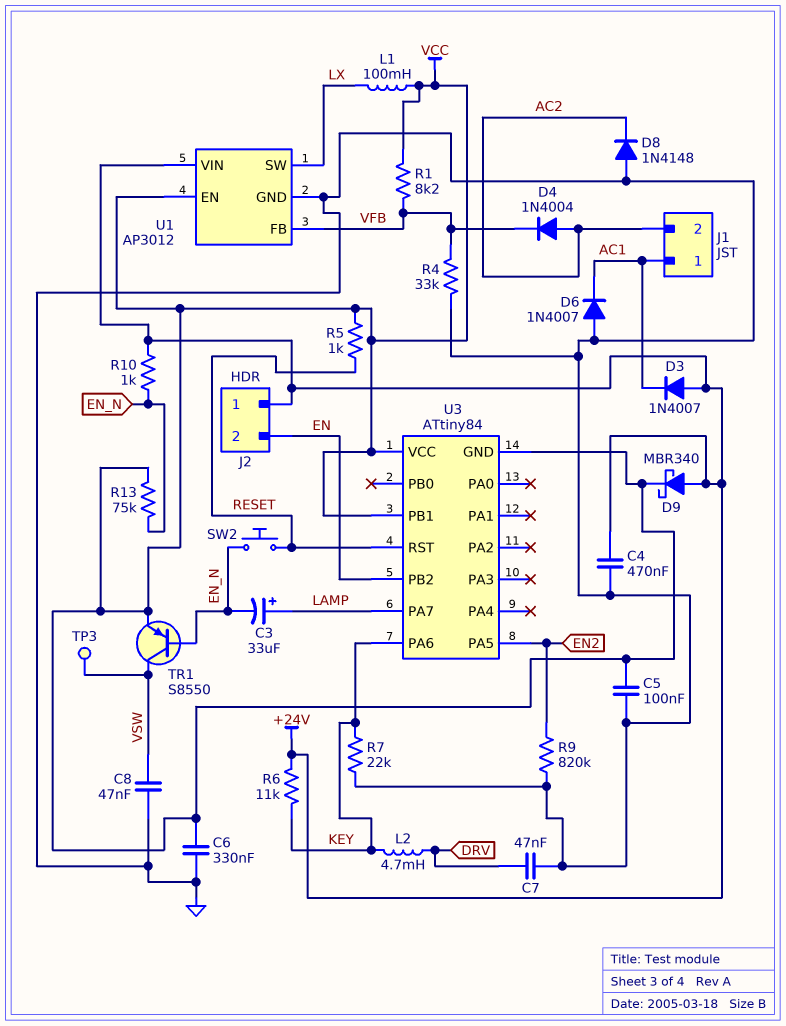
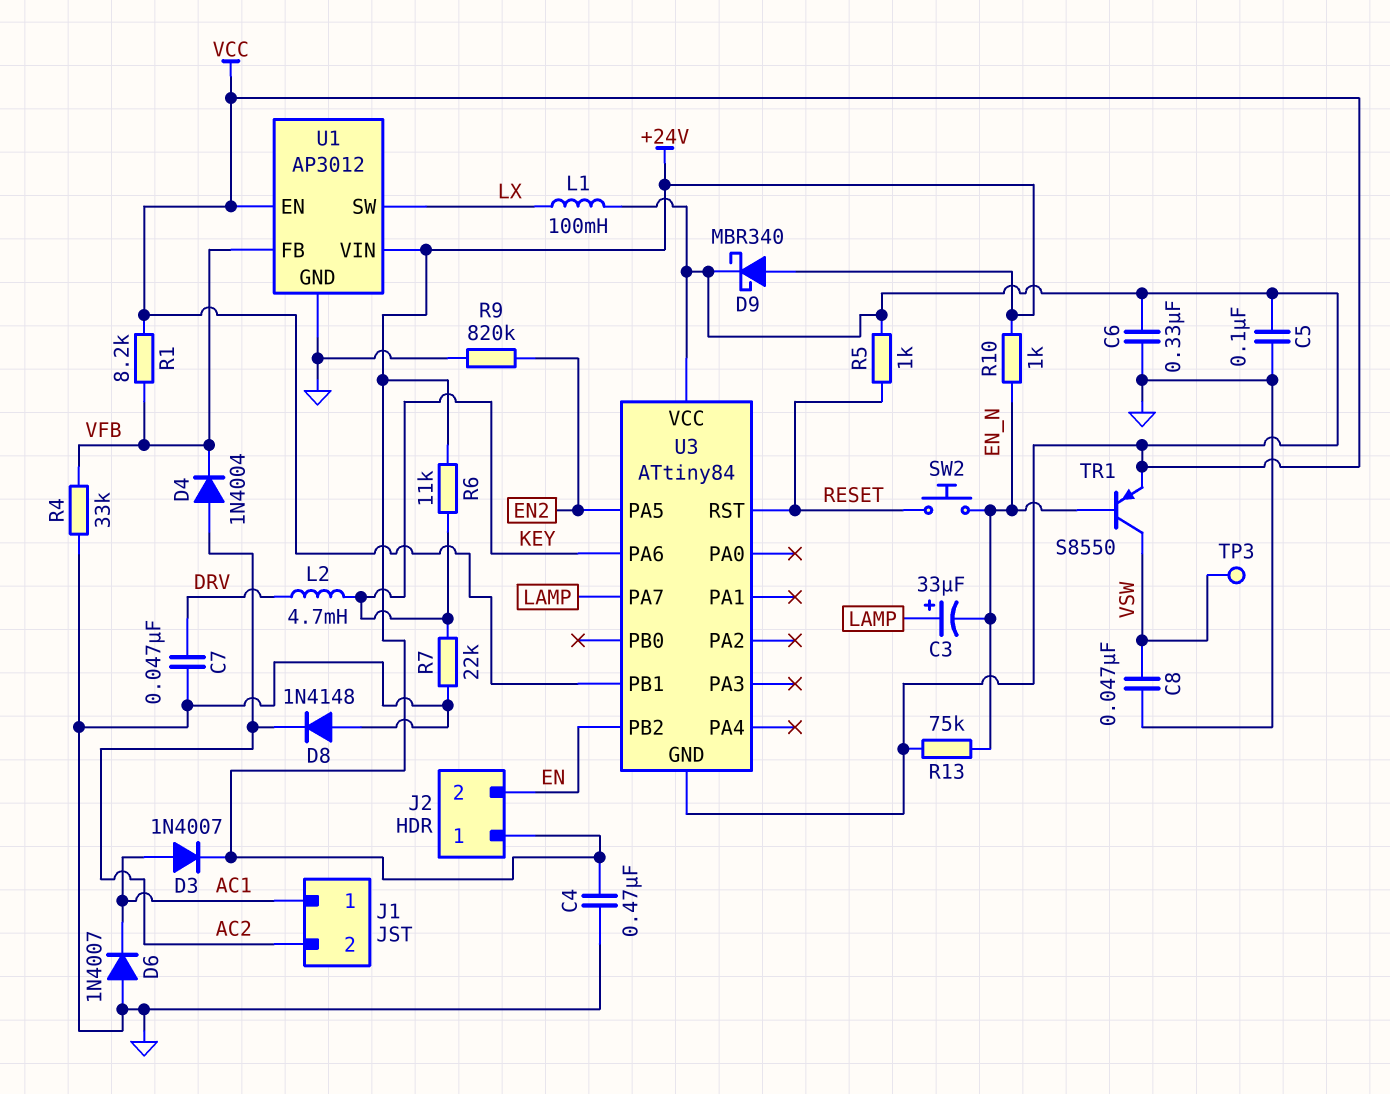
D3: diode 1N4007 (A +24V, K AC1) -> diode 1N4007 (A AC1, K +24V)

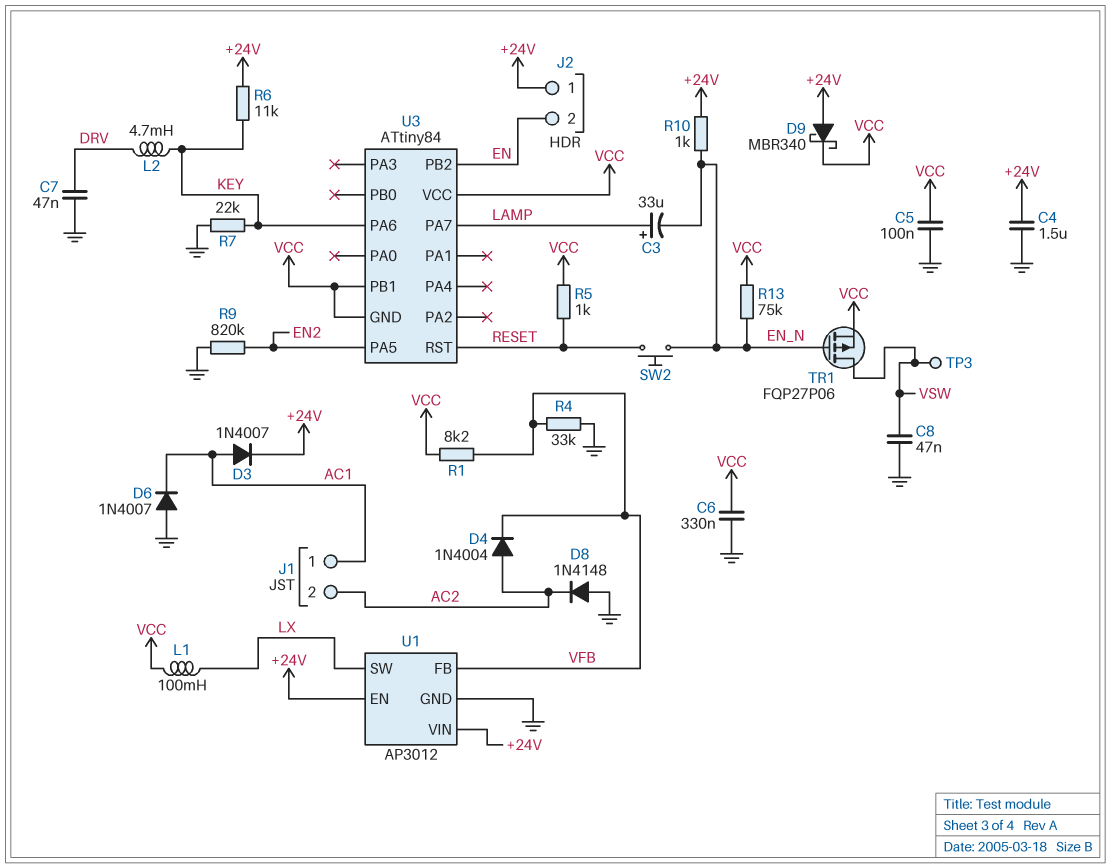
C4: 470nF (+24V, GND) -> 1.5uF (+24V, GND)
TR1: PNP S8550 (B EN_N, C VSW, E VCC) -> PMOS FQP27P06 (G EN_N, D VSW, S VCC)
U1 pin EN: VCC -> +24V

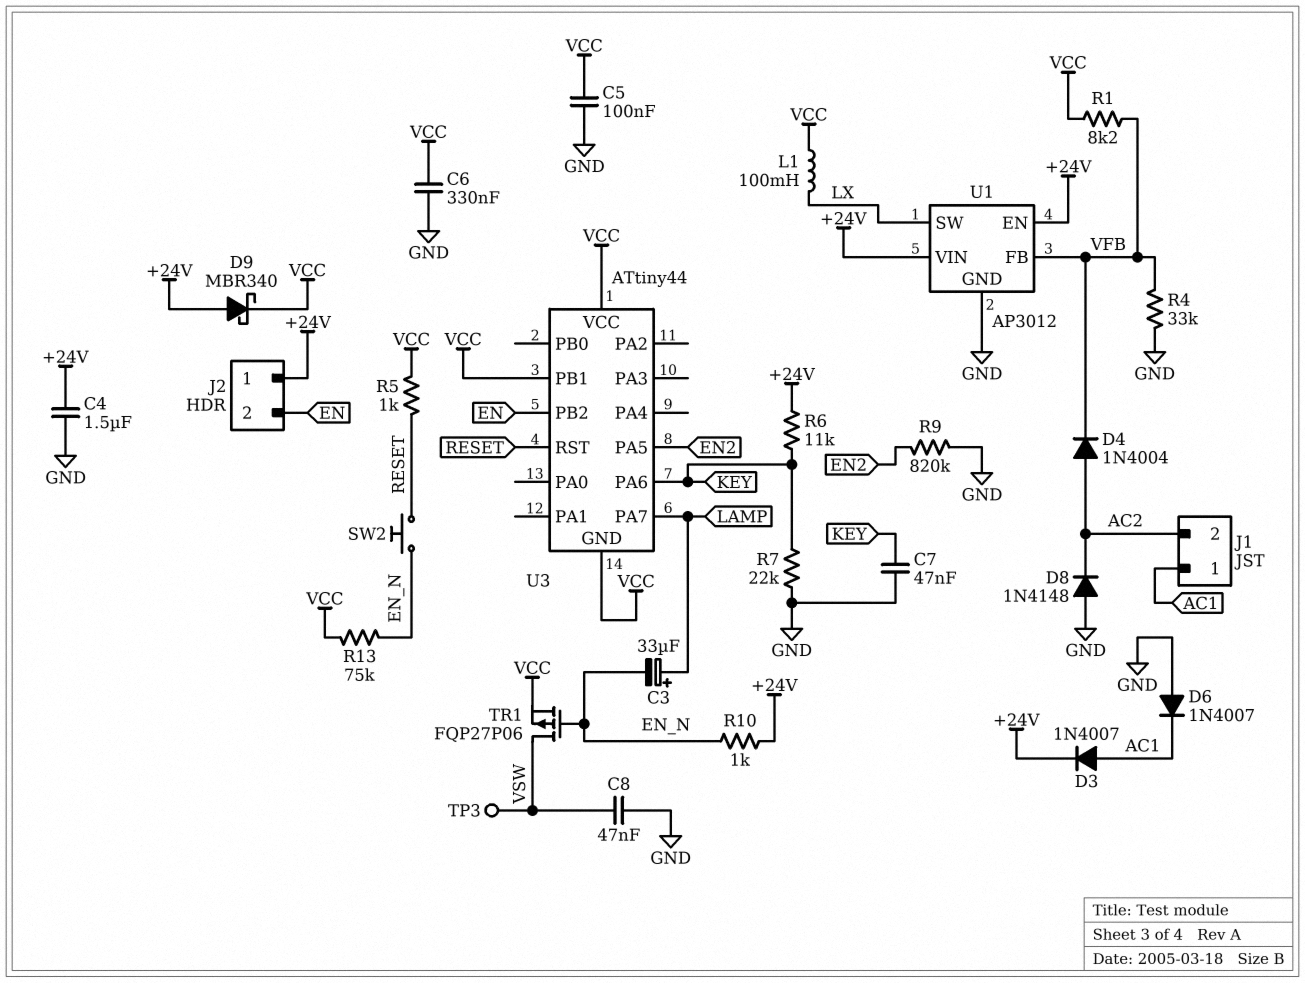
C7: 47nF (DRV, GND) -> 47nF (GND, KEY)
L2: 4.7mH (DRV, KEY) -> none
U3: ATtiny84 -> ATtiny44

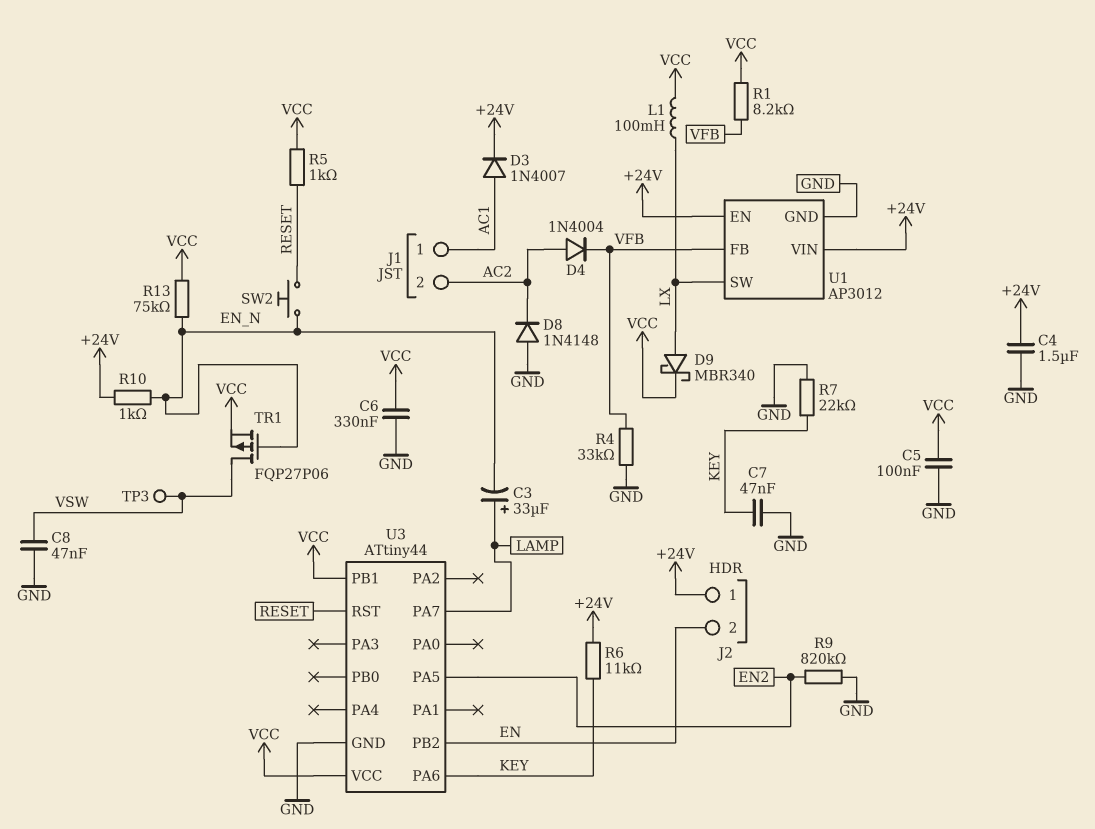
D6: diode 1N4007 (A GND, K AC1) -> none
D9: schottky MBR340 (A +24V, K VCC) -> schottky MBR340 (A LX, K VCC)
U3 pin GND: VCC -> GND

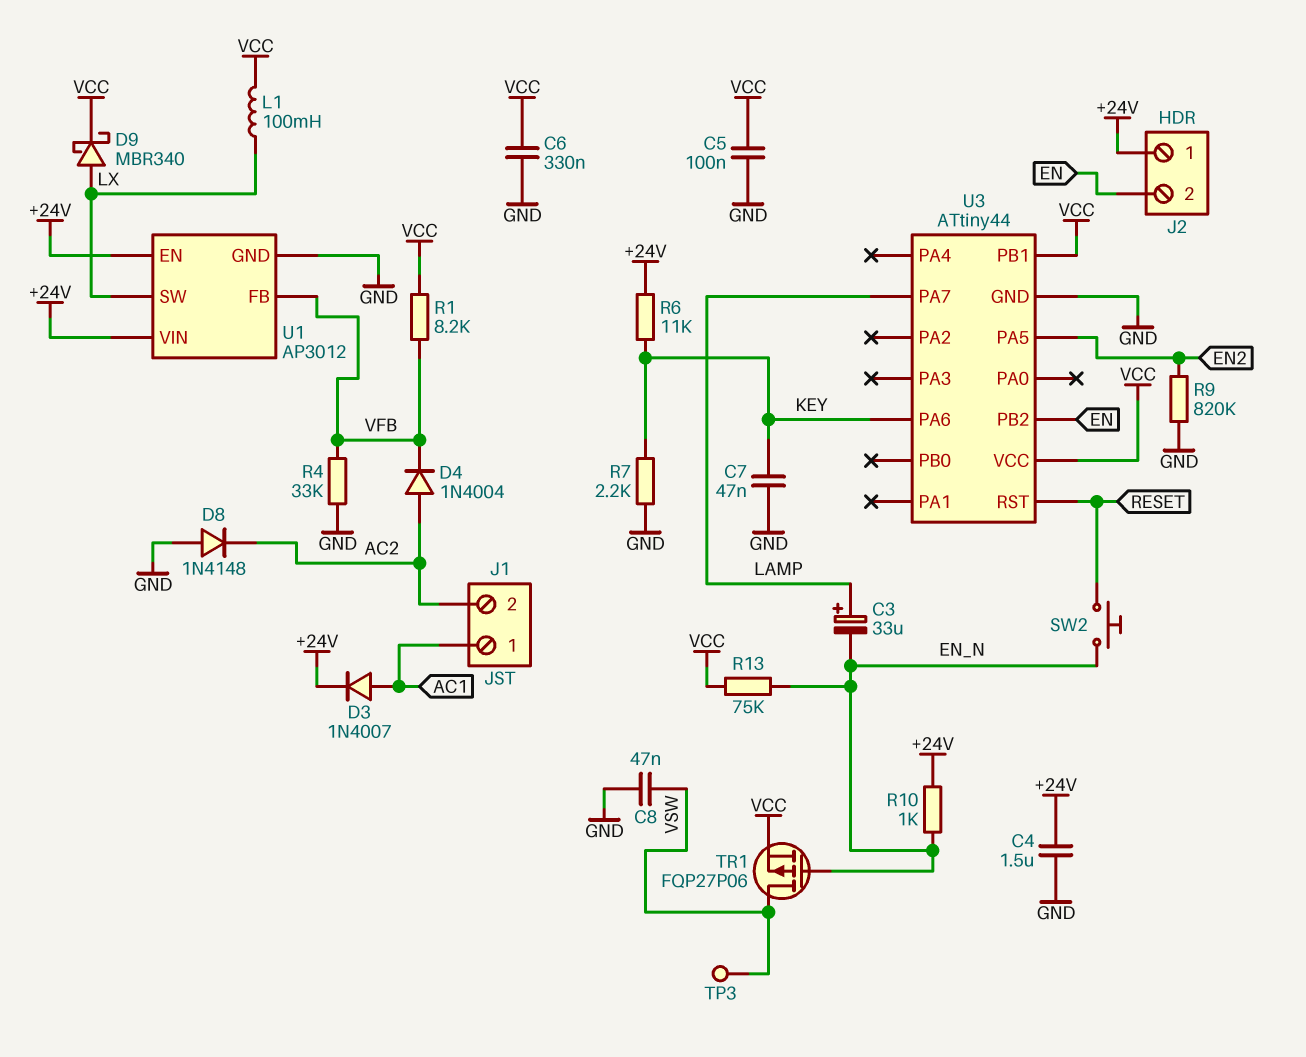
R5: 1k (RESET, VCC) -> none
R7: 22k (GND, KEY) -> 2.2k (GND, KEY)

